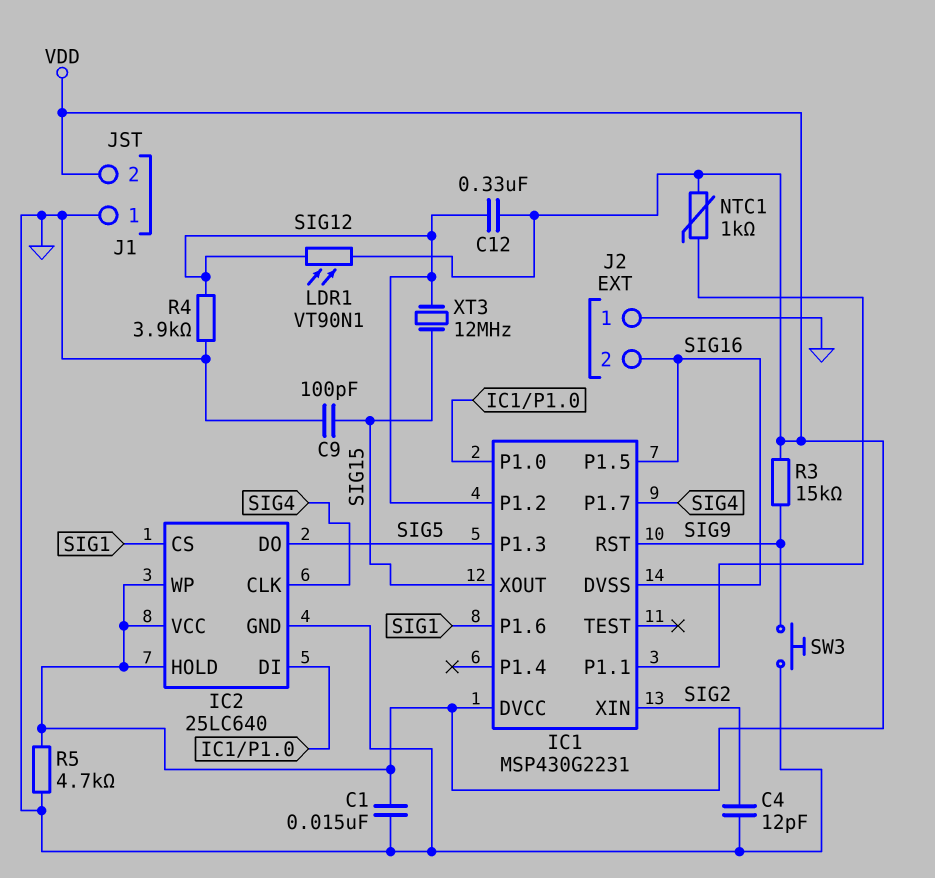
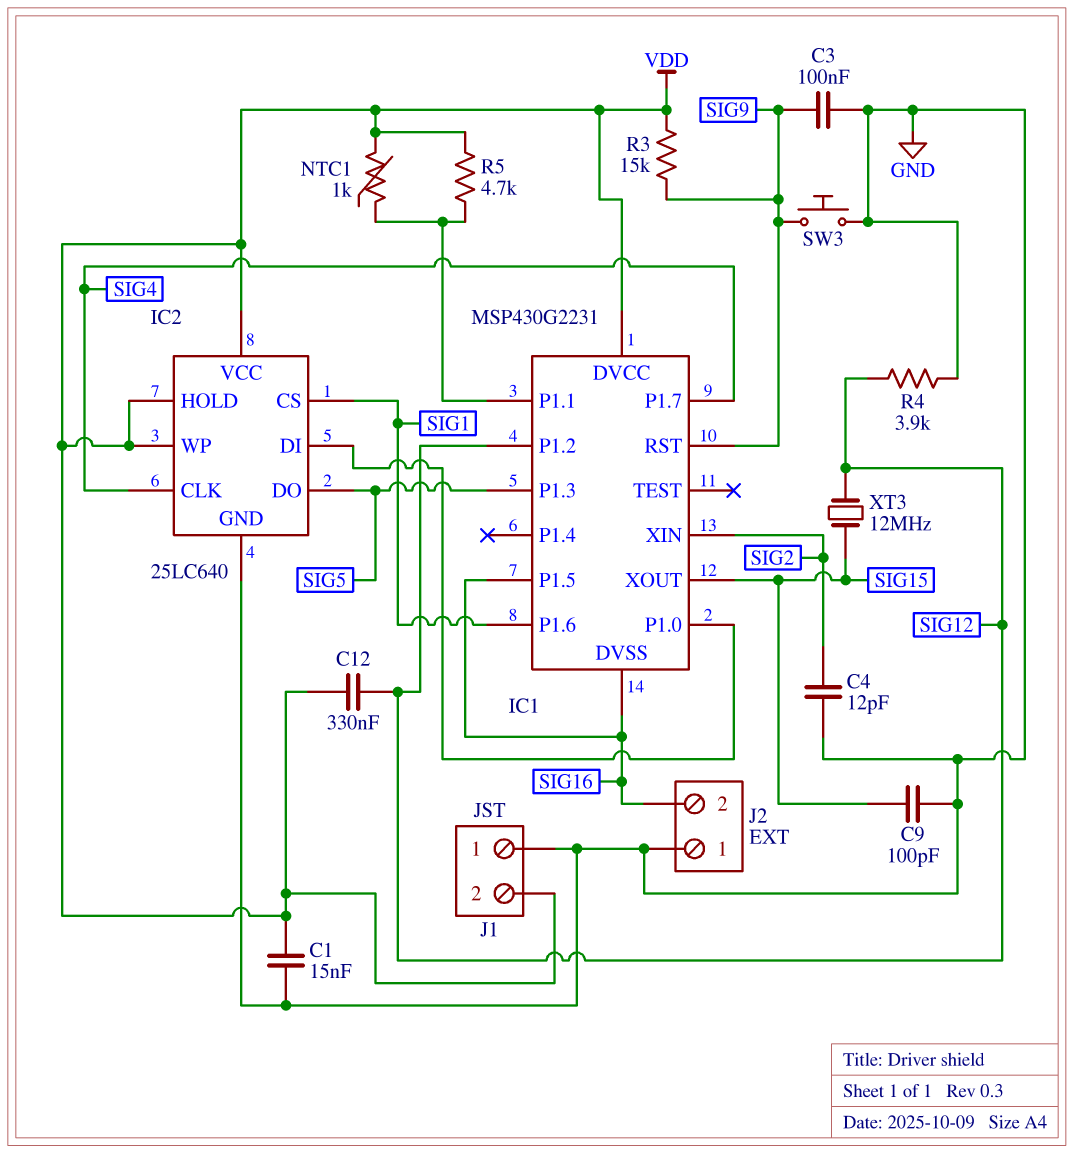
C3: none -> 100nF (GND, SIG9)
LDR1: VT90N1 (SIG12, VDD) -> none
R5: 4.7k (GND, VDD) -> 4.7k (IC1/P1.1, VDD)

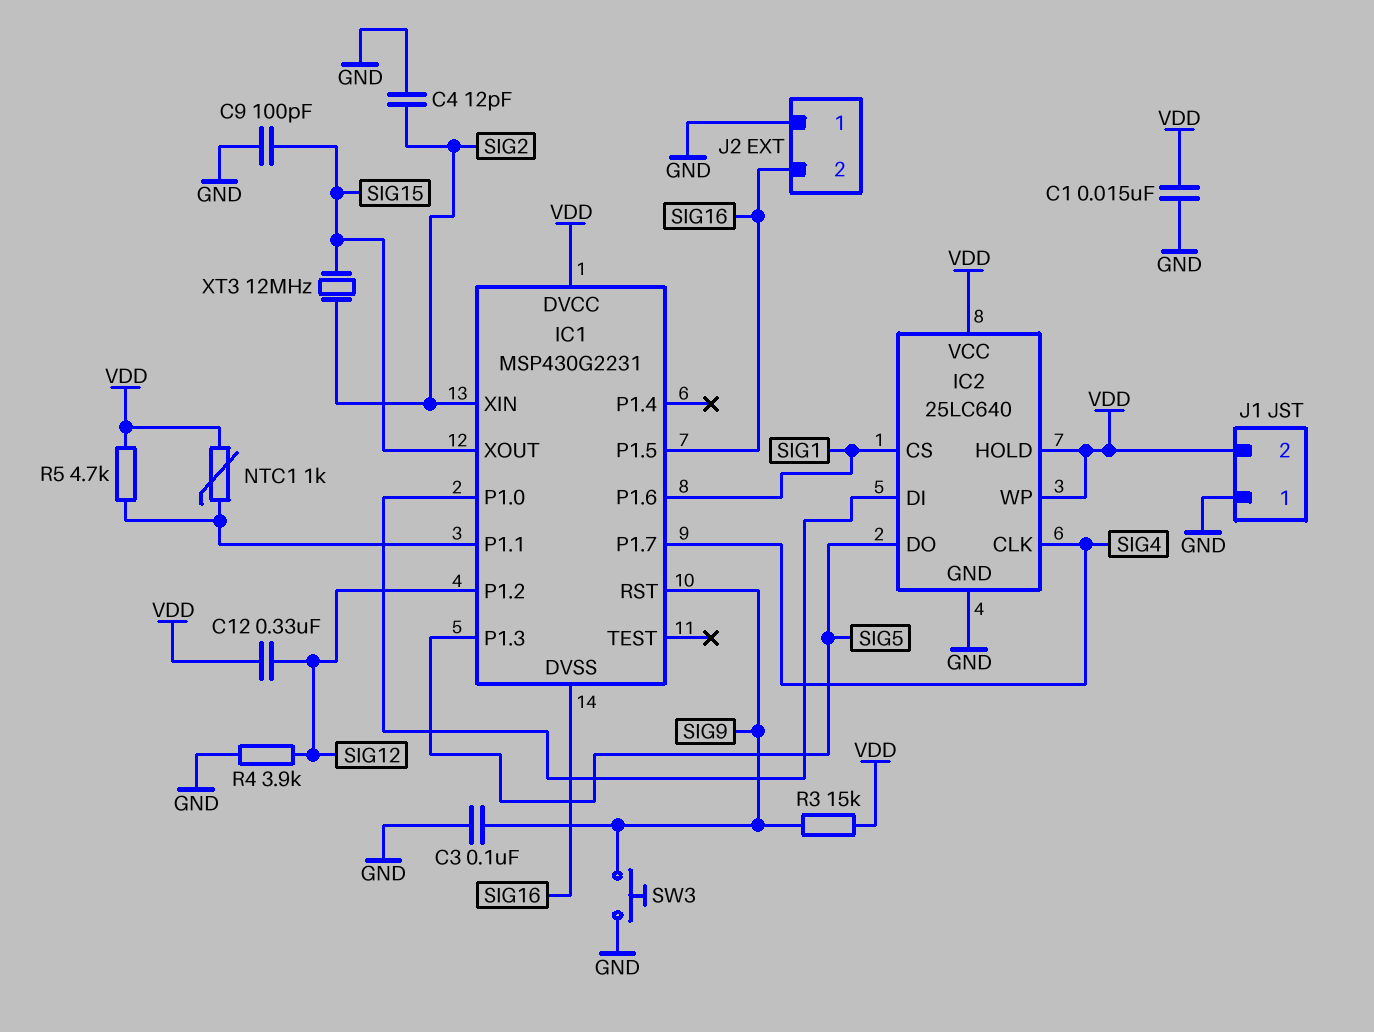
XT3: 12MHz (SIG12, SIG15) -> 12MHz (SIG2, SIG15)

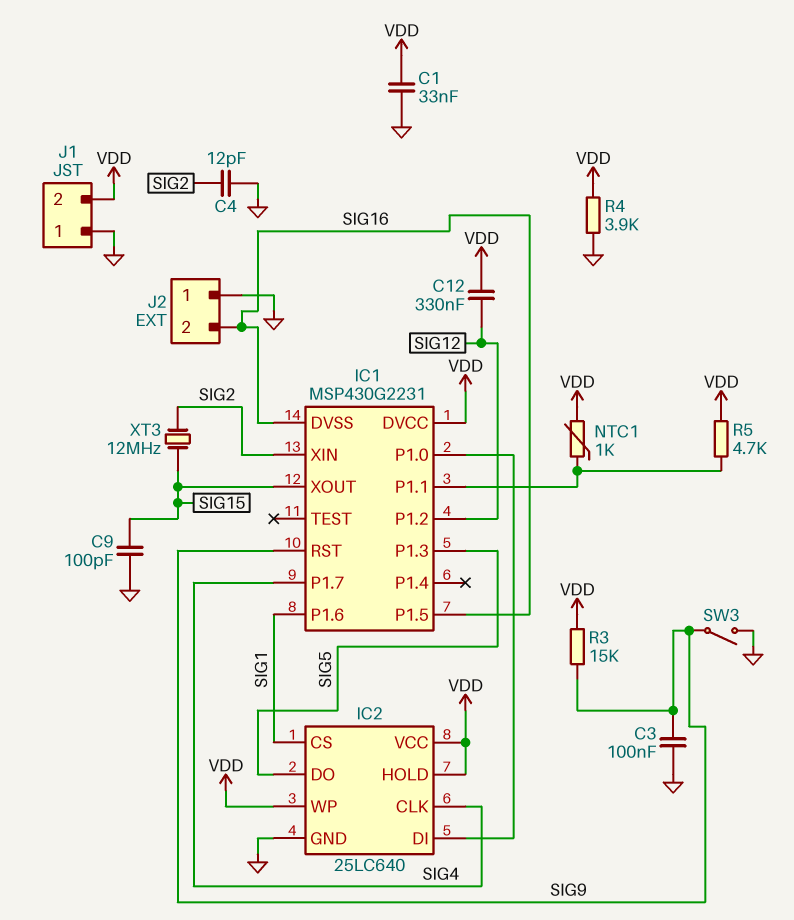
C1: 15nF (GND, VDD) -> 33nF (GND, VDD)
R4: 3.9k (GND, SIG12) -> 3.9k (GND, VDD)
SW3: button (GND, SIG9) -> switch (GND, SIG9)

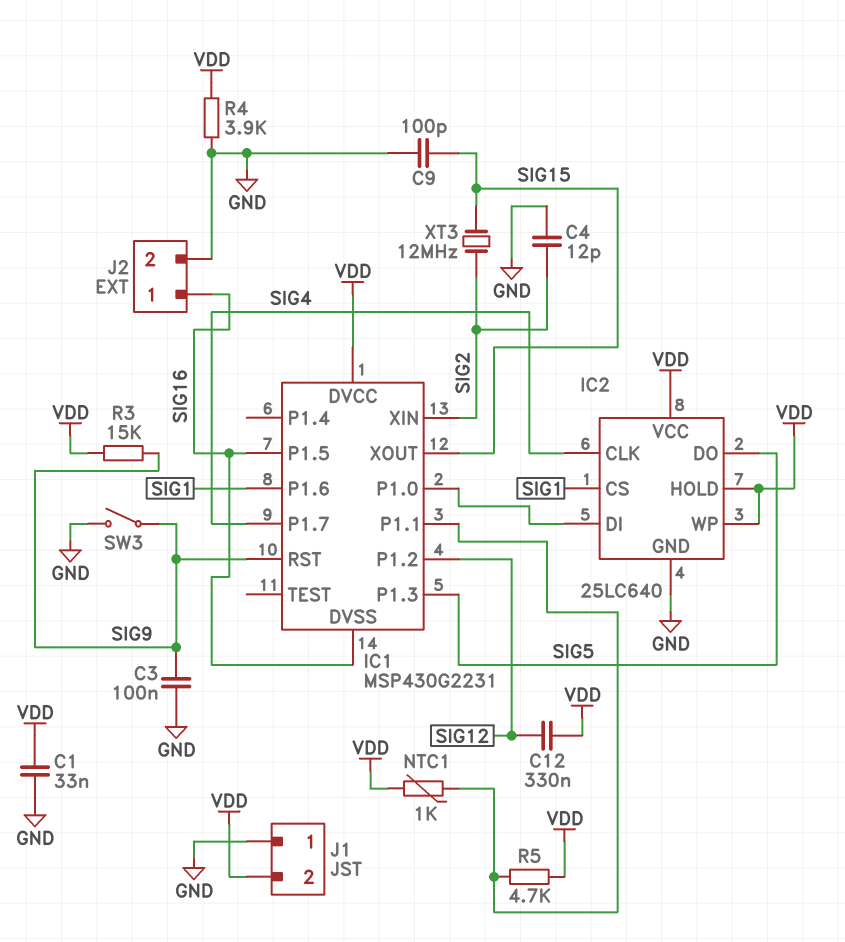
J2 pin 1: GND -> SIG16
J2 pin 2: SIG16 -> GND

